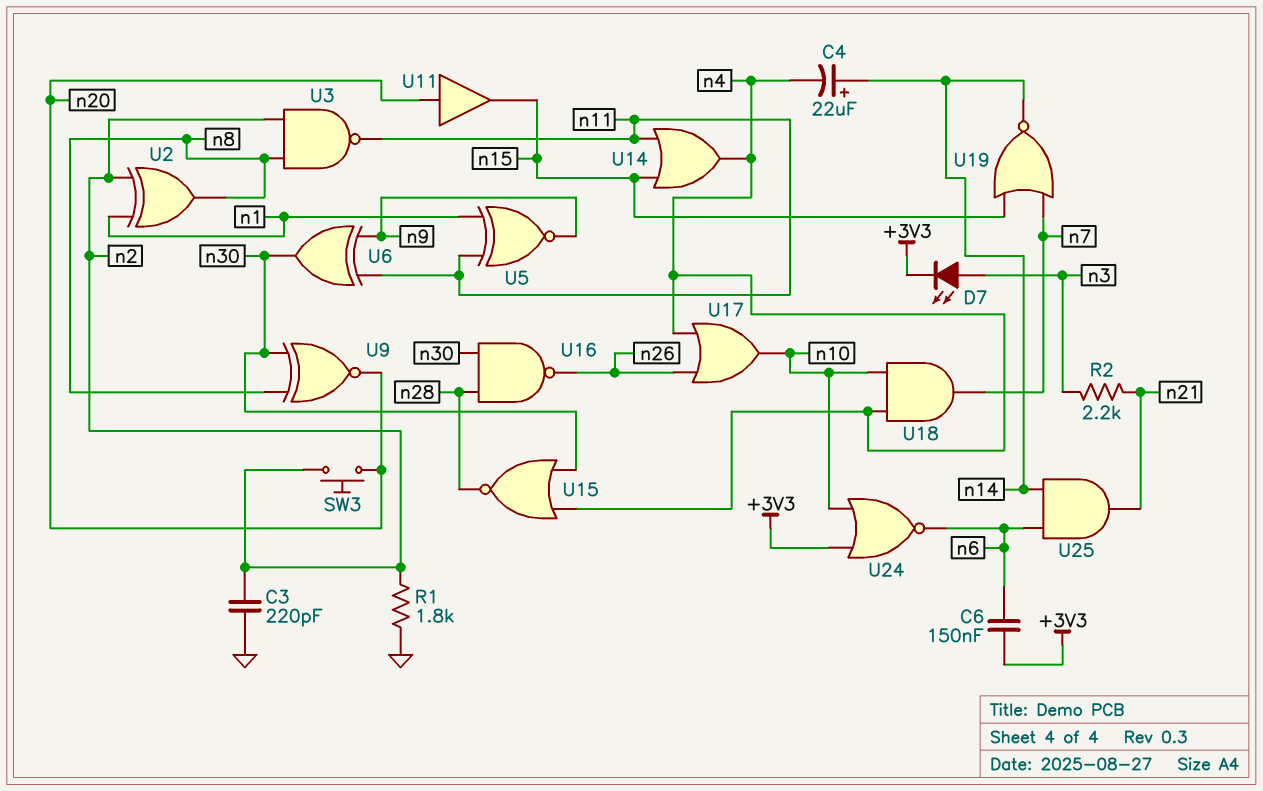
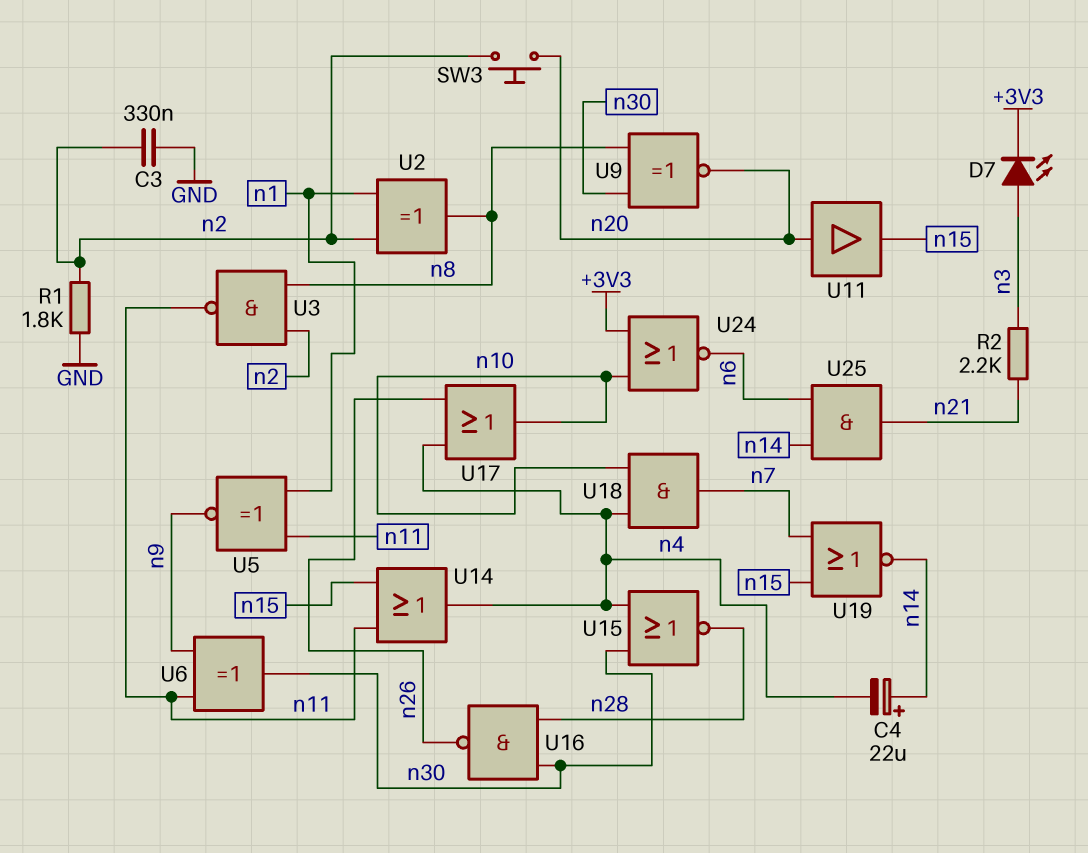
C3: 220pF (GND, n2) -> 330nF (GND, n2)
C6: 150nF (+3V3, n6) -> none

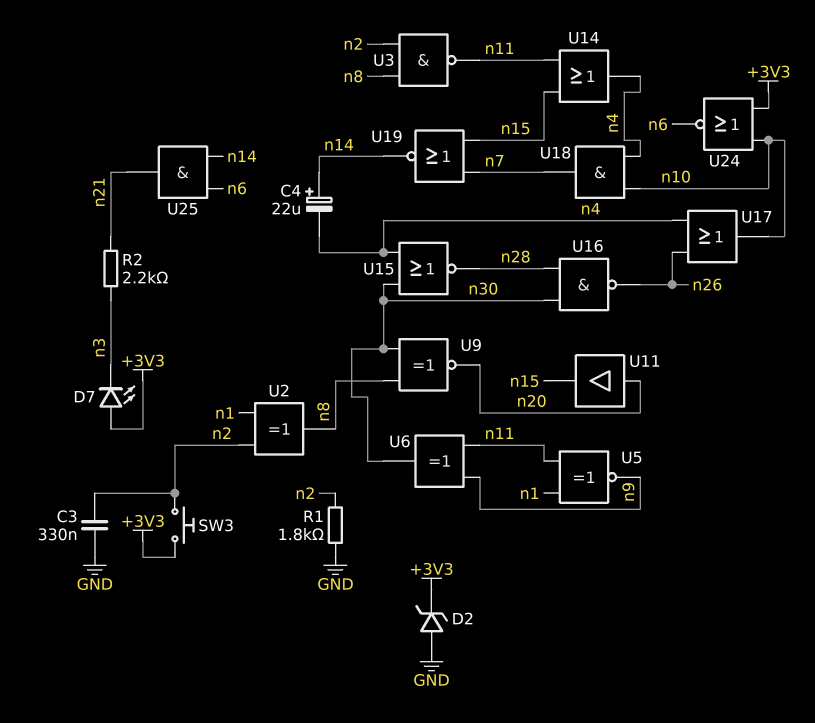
D2: none -> zener (A GND, K +3V3)
D7: LED (A n3, K +3V3) -> LED (A +3V3, K n3)
SW3: button (n2, n20) -> button (+3V3, n2)

